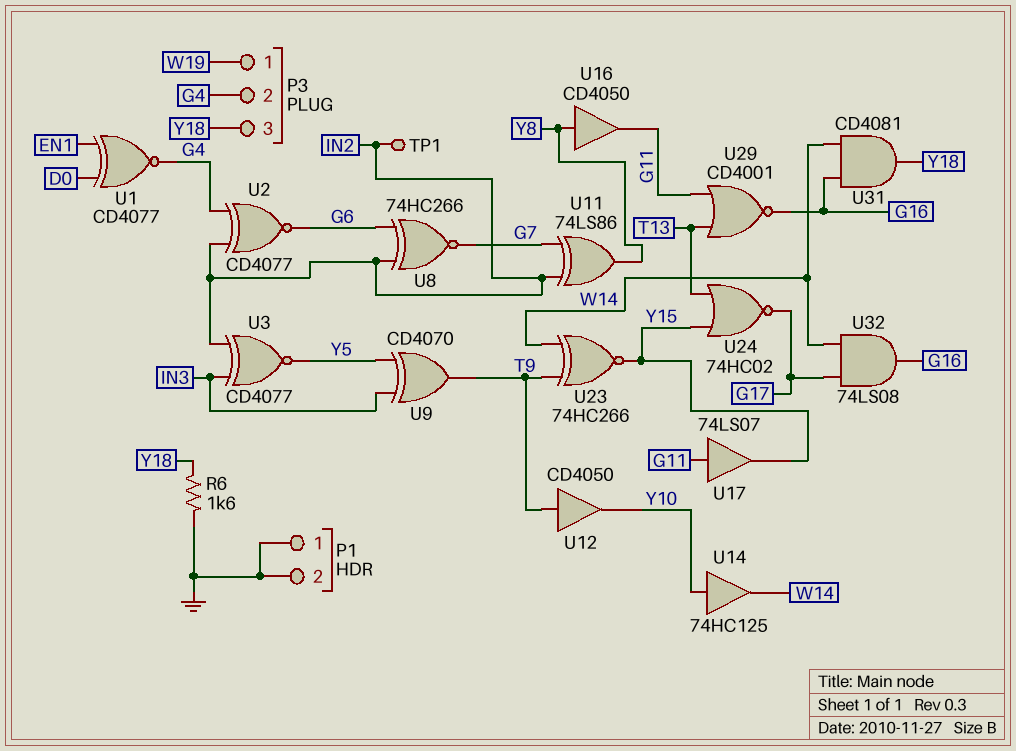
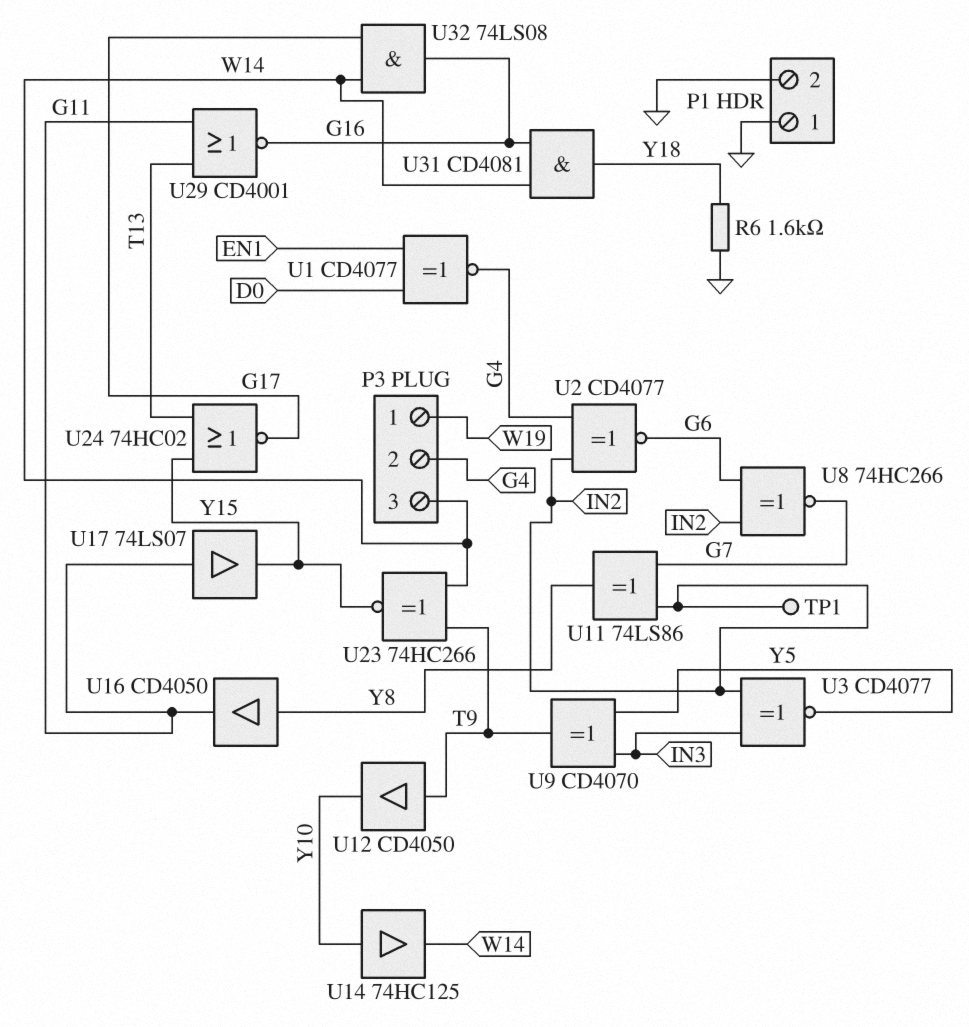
P3 pin 3: Y18 -> W14

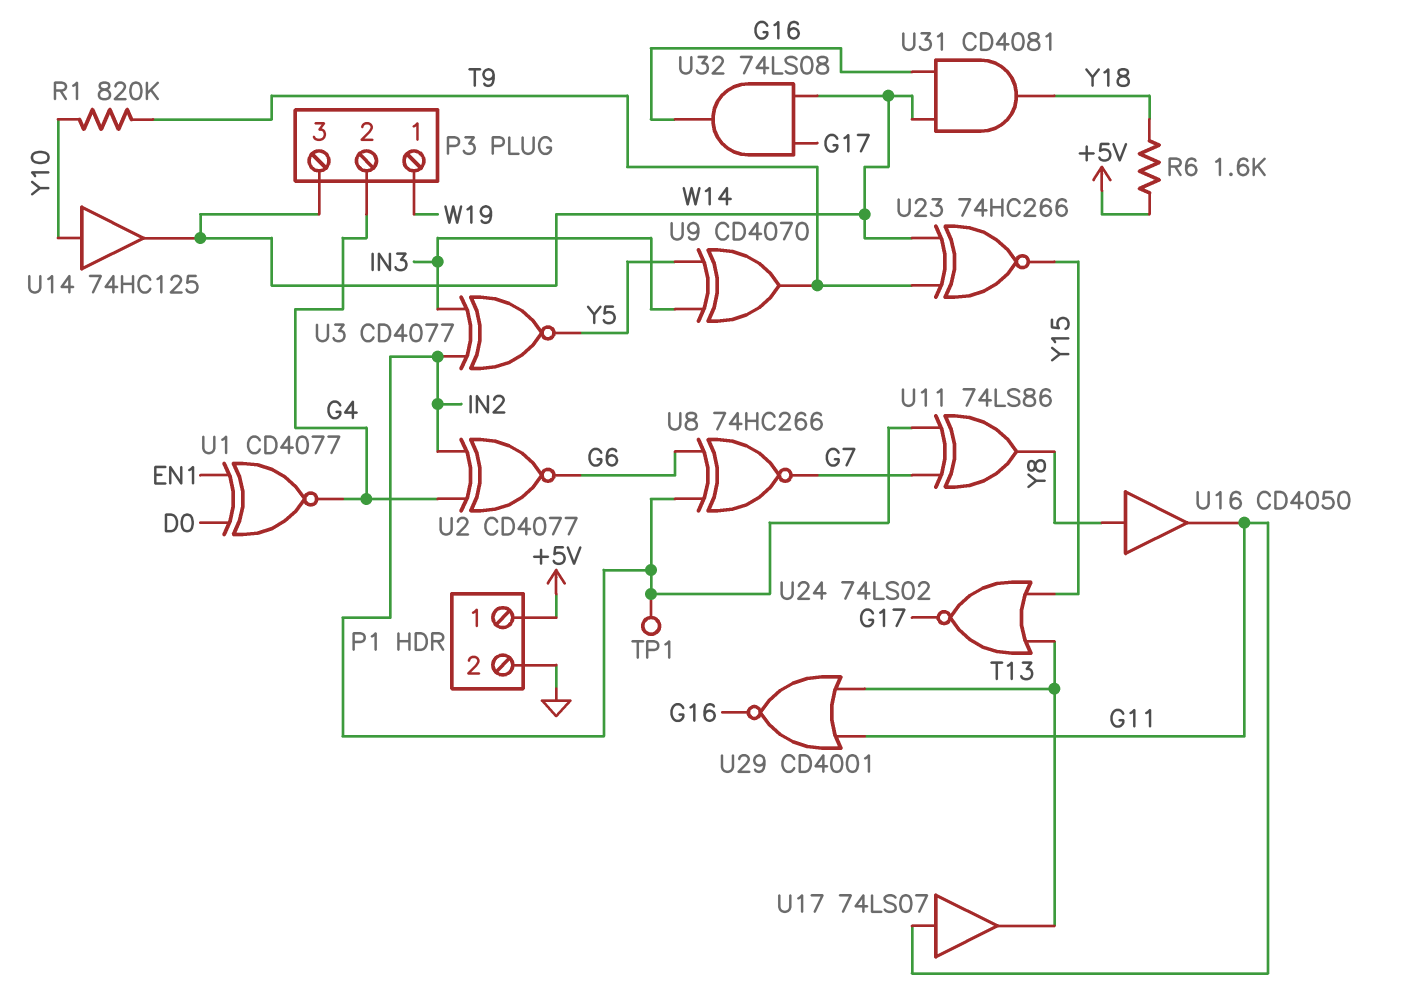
P1 pin 1: GND -> +5V
R1: none -> 820k (T9, Y10)
R6: 1.6k (GND, Y18) -> 1.6k (+5V, Y18)
U12: buffer CD4050 (in T9, out Y10) -> none
U17: buffer 74LS07 (in G11, out Y15) -> buffer 74LS07 (in G11, out T13)
U24: NOR 74HC02 (in T13, in Y15, out G17) -> NOR 74LS02 (in T13, in Y15, out G17)

